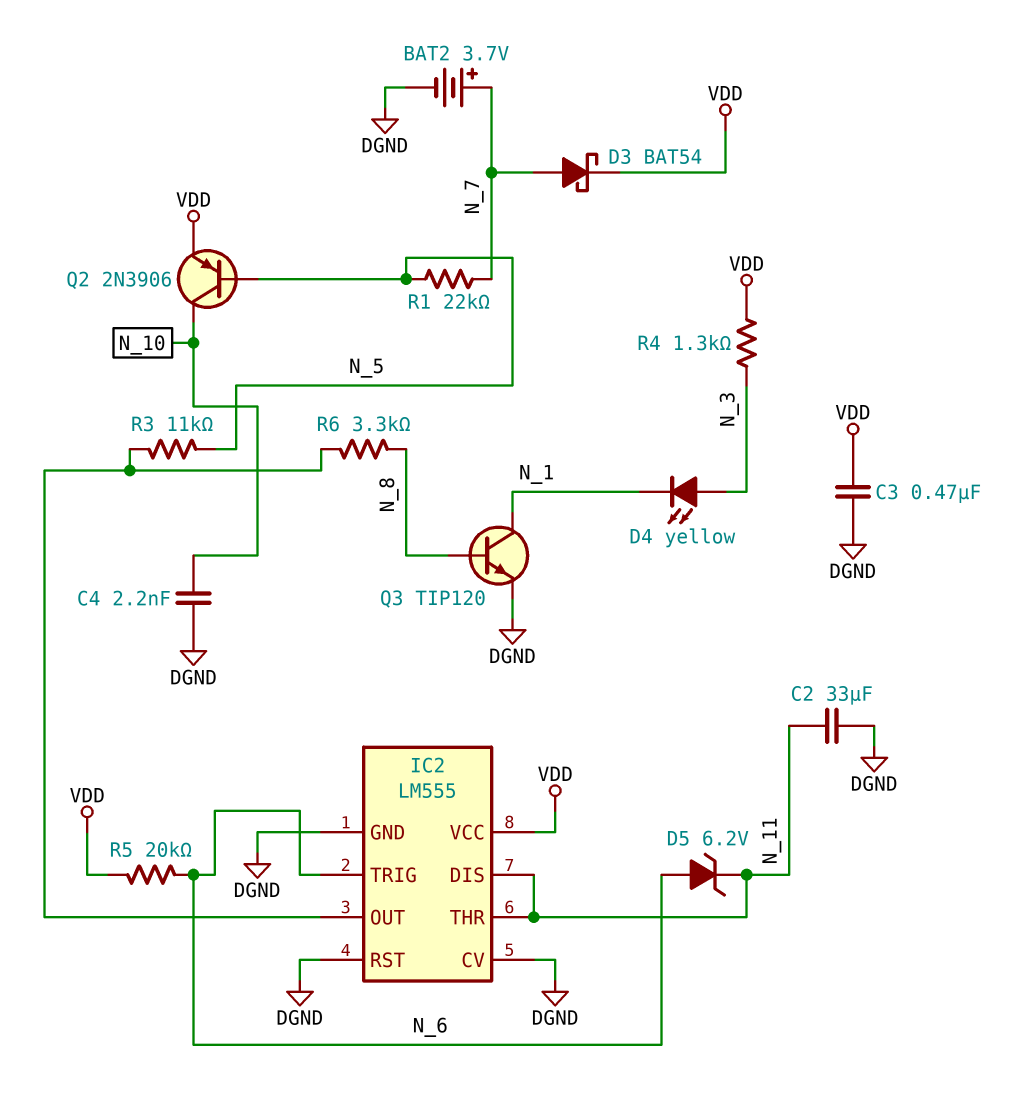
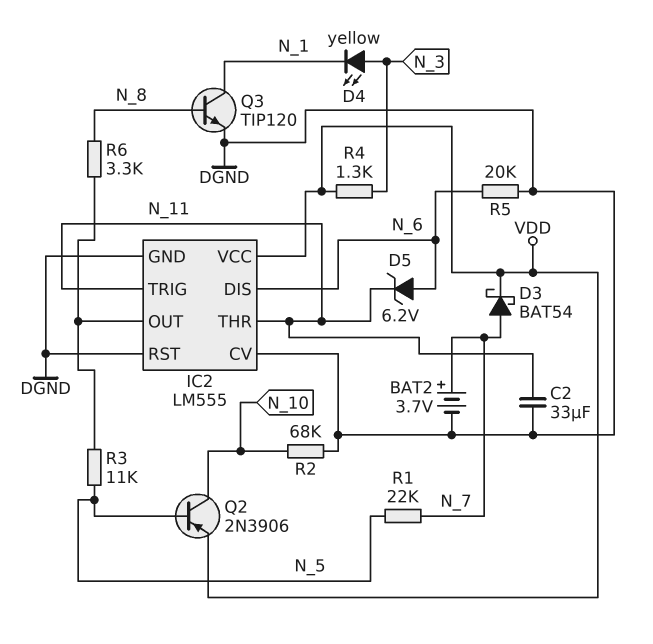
C3: 470nF (DGND, VDD) -> none
C4: 2.2nF (DGND, N_10) -> none
IC2 pin DIS: N_11 -> N_6
IC2 pin TRIG: N_6 -> N_11
R2: none -> 68k (DGND, N_10)
R5: 20k (N_6, VDD) -> 20k (DGND, N_6)

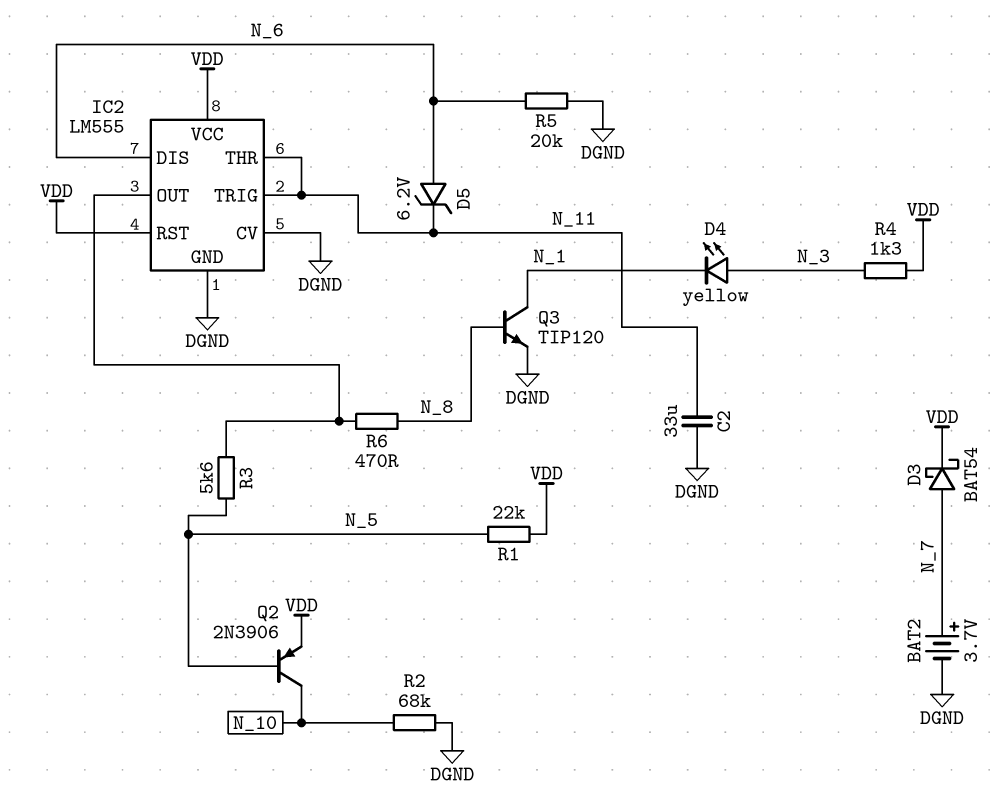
IC2 pin RST: DGND -> VDD
R1: 22k (N_5, N_7) -> 22k (N_5, VDD)
R3: 11k (IC2/OUT, N_5) -> 5.6k (IC2/OUT, N_5)
R6: 3.3k (IC2/OUT, N_8) -> 470 (IC2/OUT, N_8)

